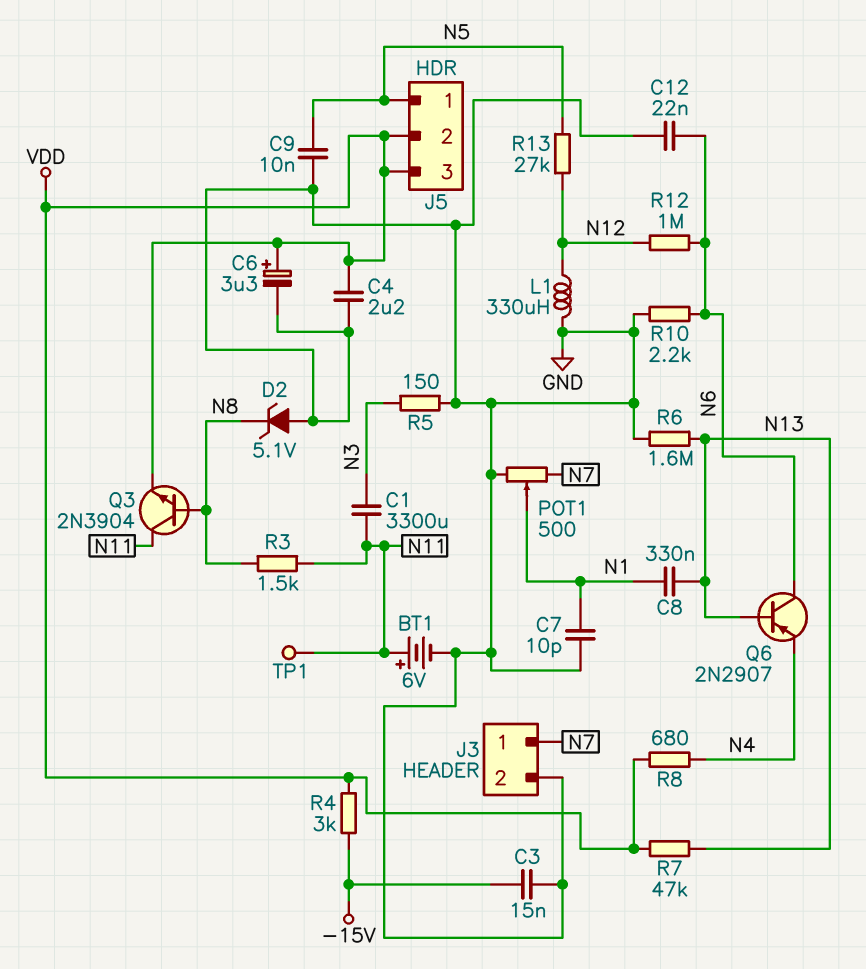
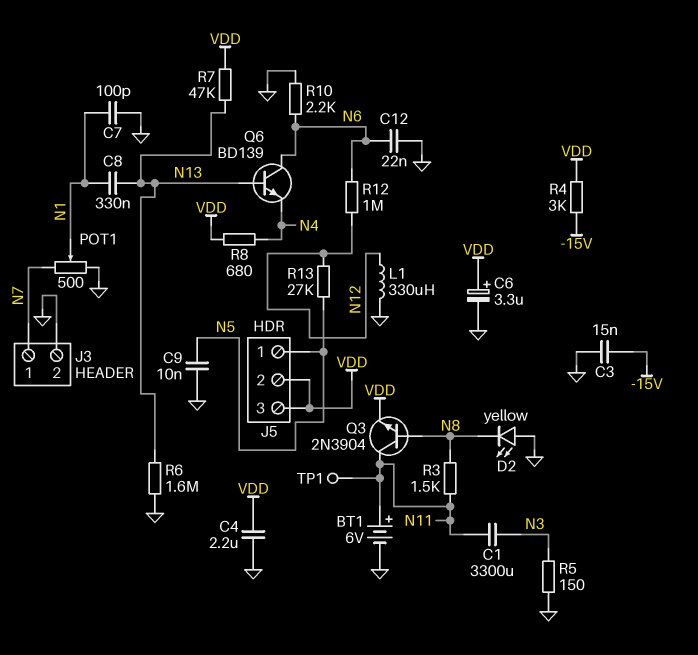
C7: 10pF (GND, N1) -> 100pF (GND, N1)
D2: zener 5.1V (A GND, K N8) -> LED yellow (A GND, K N8)
Q6: PNP 2N2907 (B N13, C N6, E N4) -> NPN BD139 (B N13, C N6, E N4)

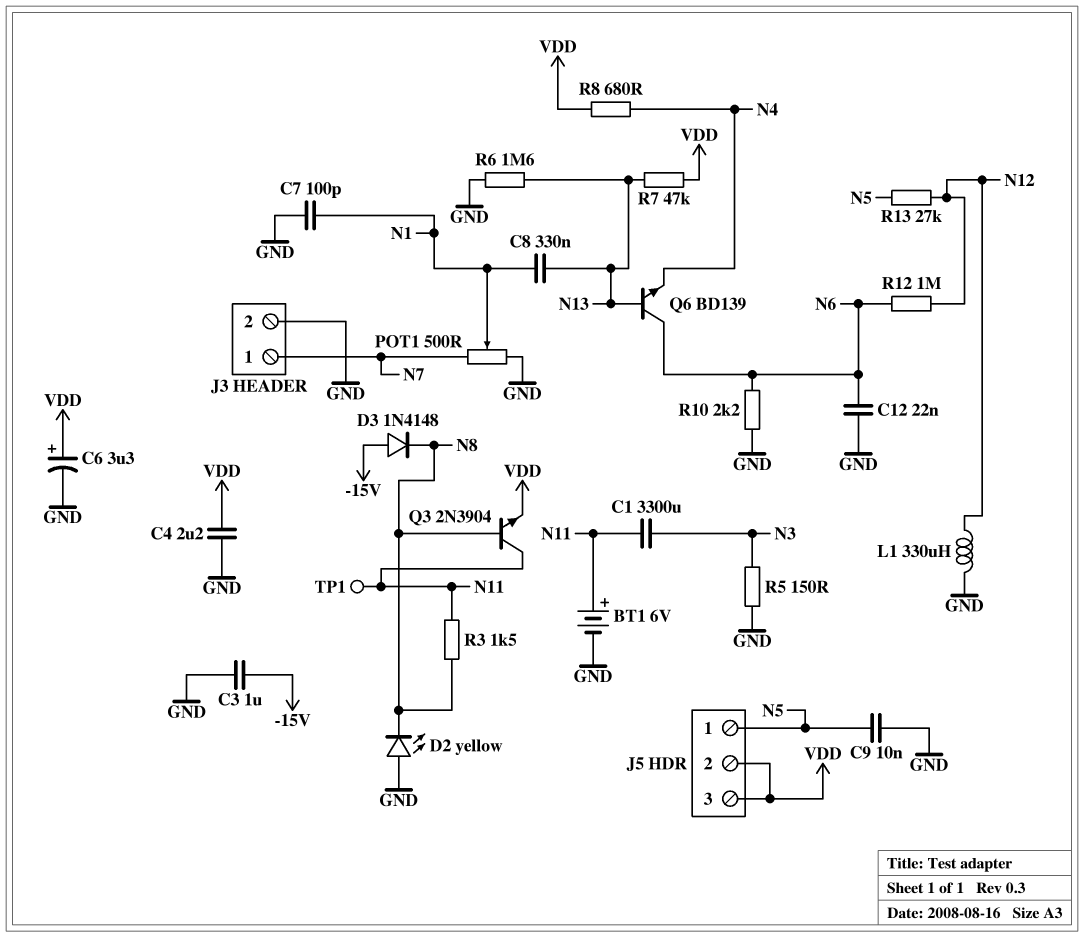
C3: 15nF (-15V, GND) -> 1uF (-15V, GND)
D3: none -> diode 1N4148 (A -15V, K N8)
R4: 3k (-15V, VDD) -> none

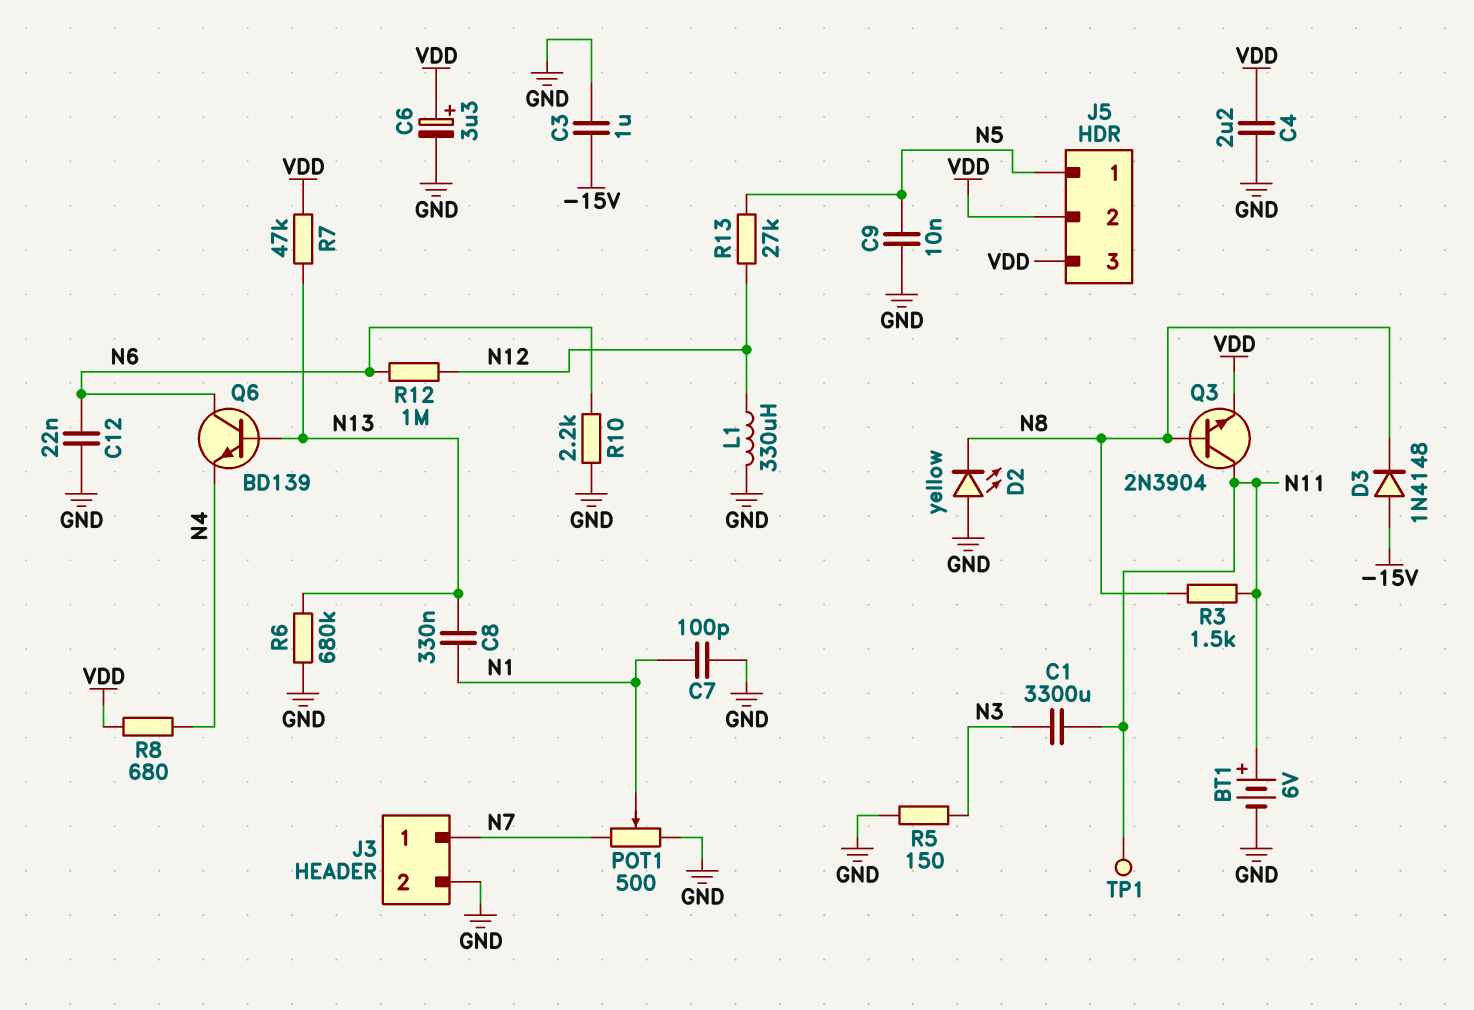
R6: 1.6M (GND, N13) -> 680k (GND, N13)

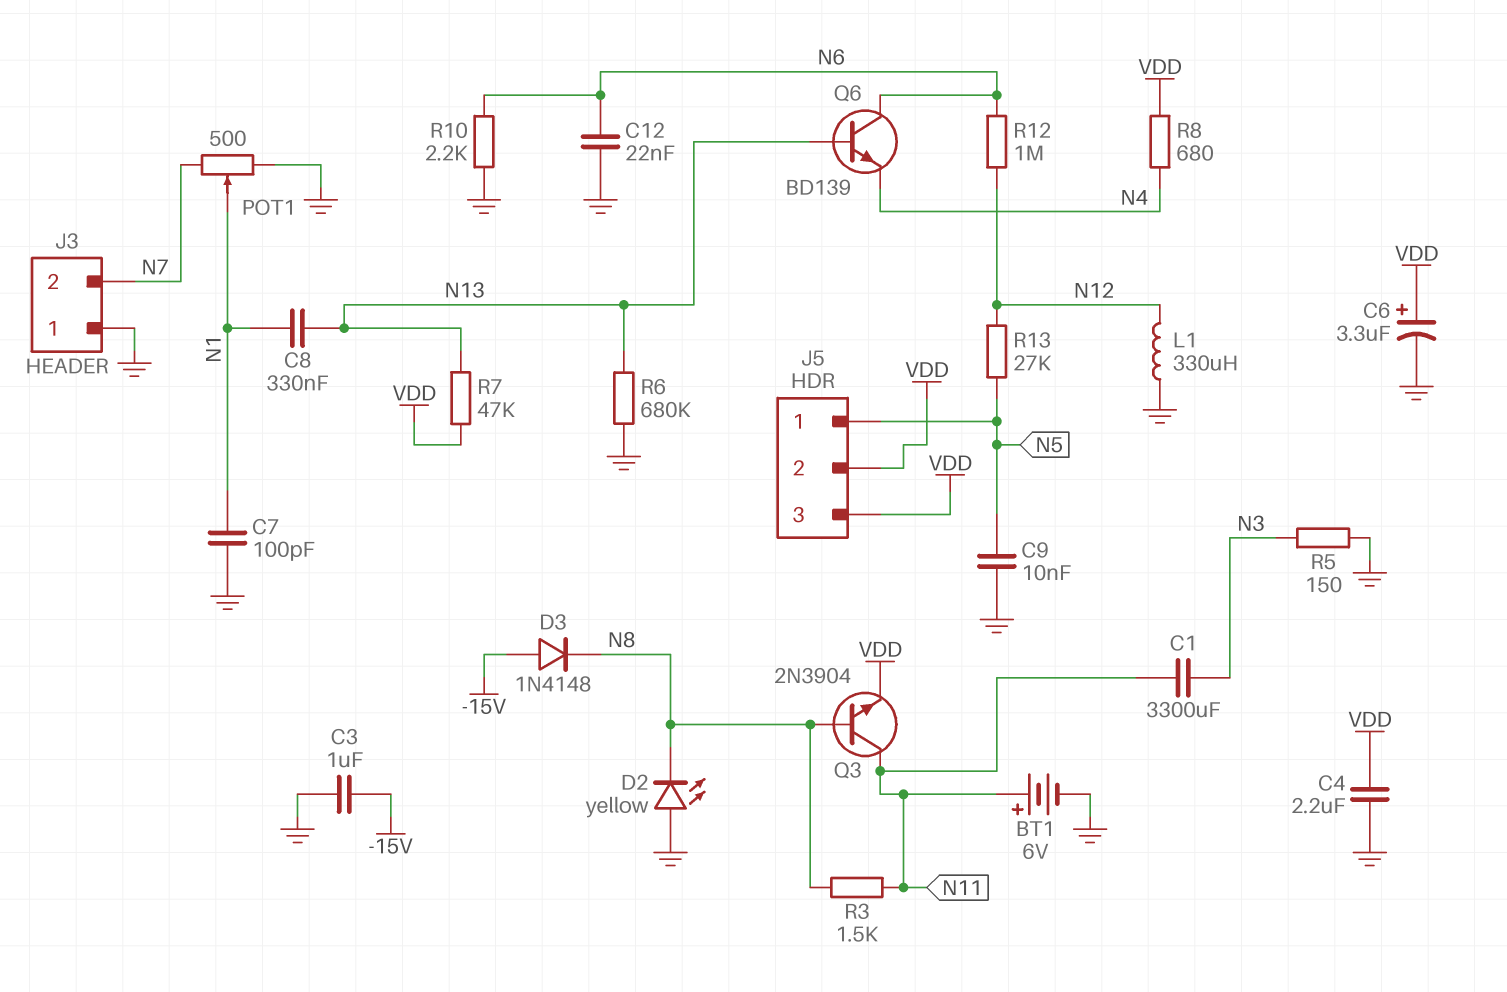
J3 pin 1: N7 -> GND
J3 pin 2: GND -> N7
TP1: test point (N11) -> none

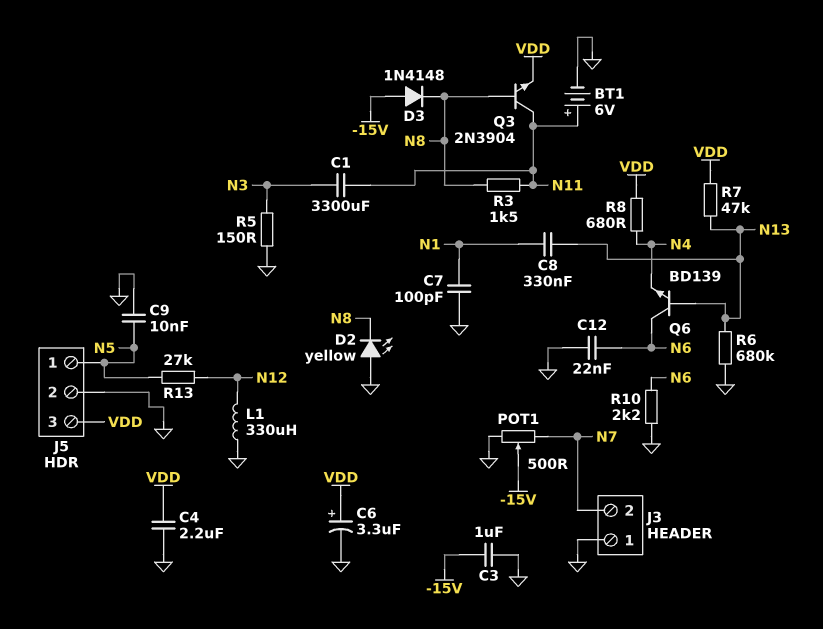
J5 pin 2: VDD -> GND
POT1: 500 (GND, N7, wiper N1) -> 500 (GND, N7, wiper -15V)
R12: 1M (N6, N12) -> none

